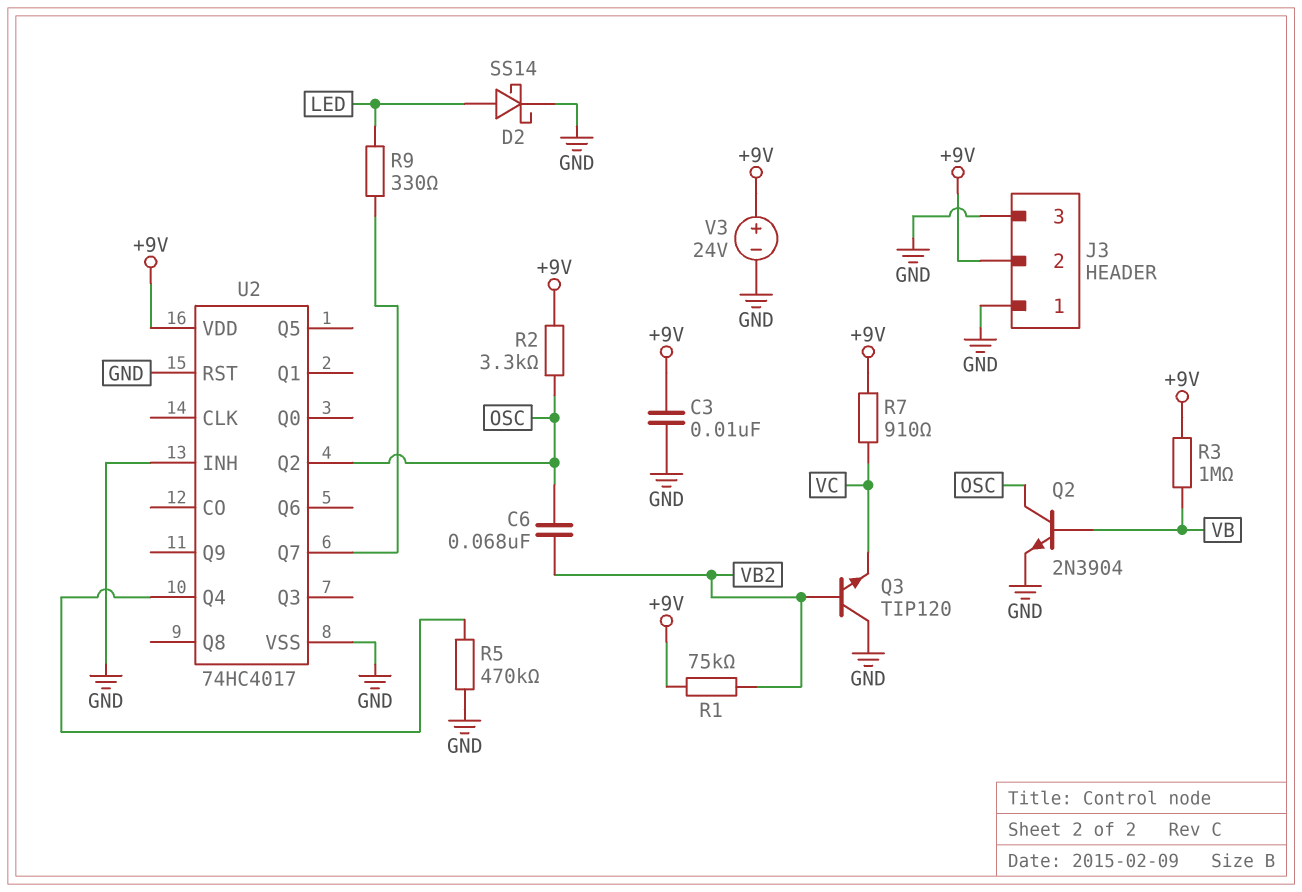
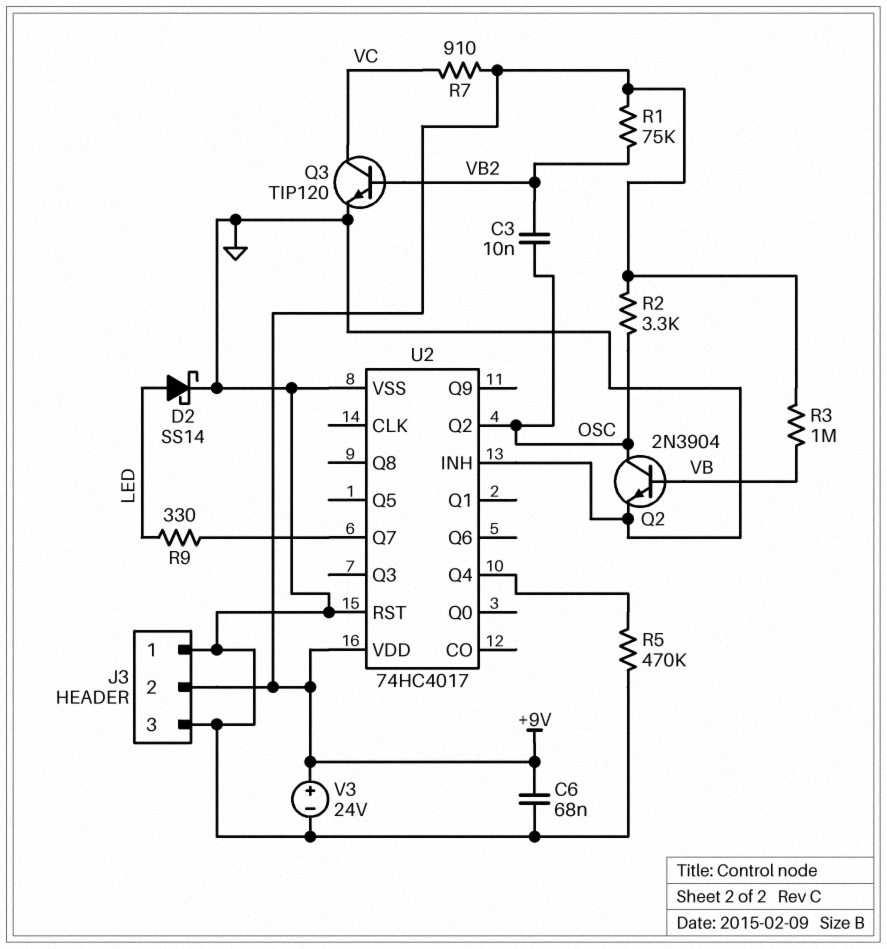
C3: 10nF (+9V, GND) -> 10nF (OSC, VB2)
C6: 68nF (OSC, VB2) -> 68nF (+9V, GND)
Q3: NPN TIP120 (B VB2, C GND, E VC) -> NPN TIP120 (B VB2, C VC, E GND)

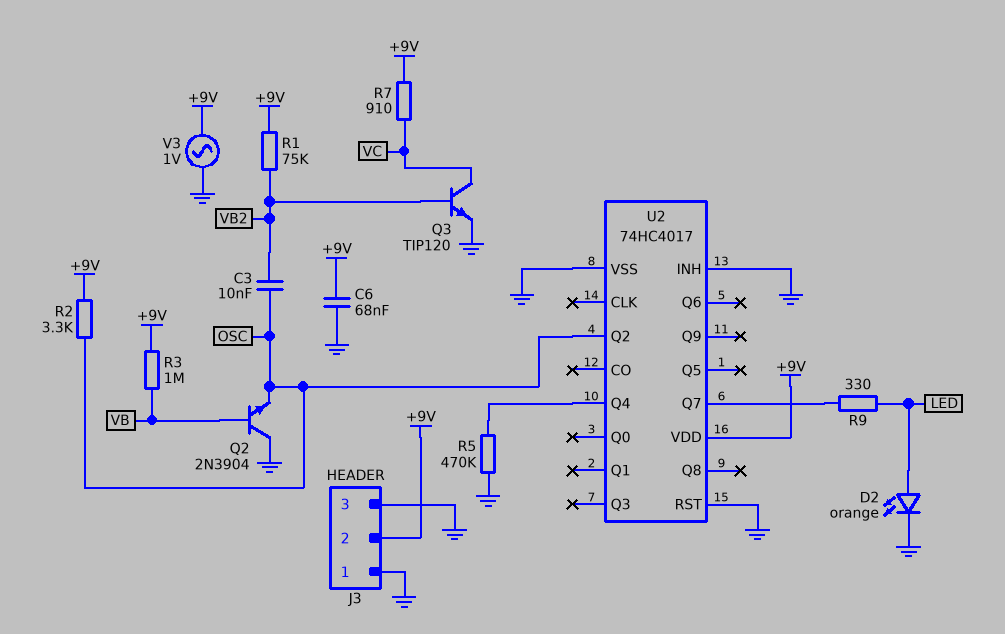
D2: schottky SS14 (A LED, K GND) -> LED orange (A LED, K GND)
Q2: NPN 2N3904 (B VB, C OSC, E GND) -> NPN 2N3904 (B VB, C GND, E OSC)
V3: 24V (plus +9V, minus GND) -> AC 1V (+9V, GND)

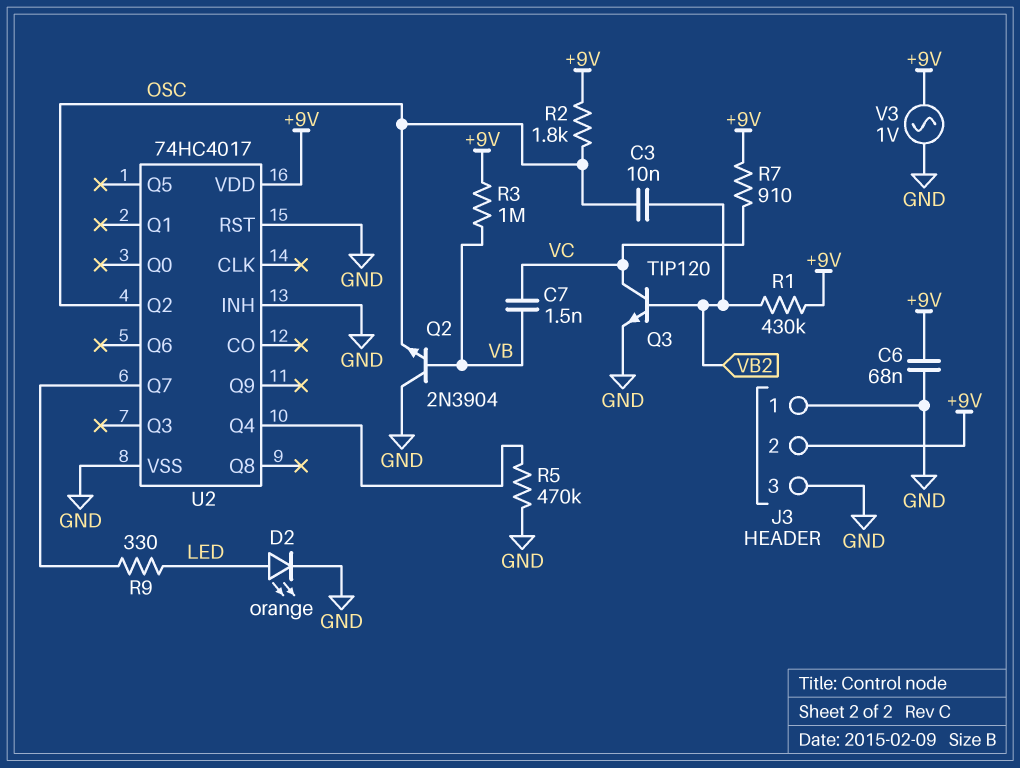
C7: none -> 1.5nF (VB, VC)
R1: 75k (+9V, VB2) -> 430k (+9V, VB2)
R2: 3.3k (+9V, OSC) -> 1.8k (+9V, OSC)

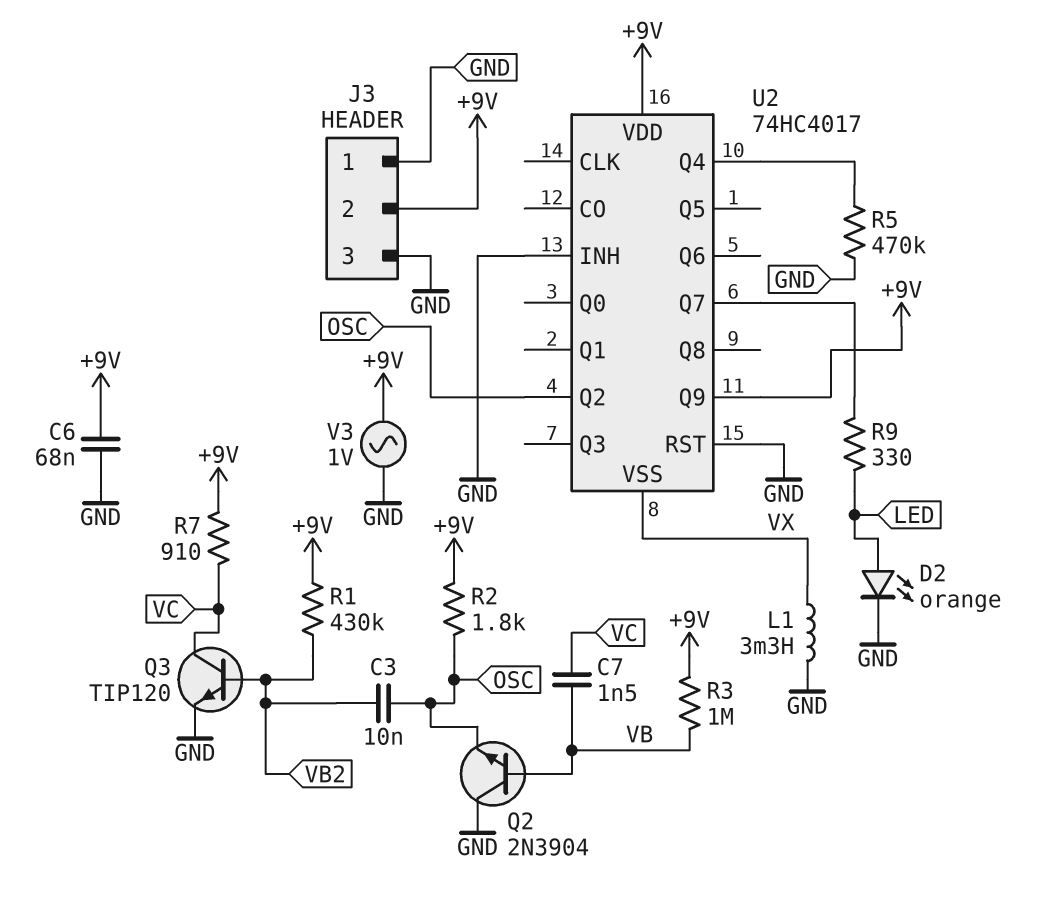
L1: none -> 3.3mH (GND, VX)
U2 pin Q9: none -> +9V
U2 pin VSS: GND -> VX

